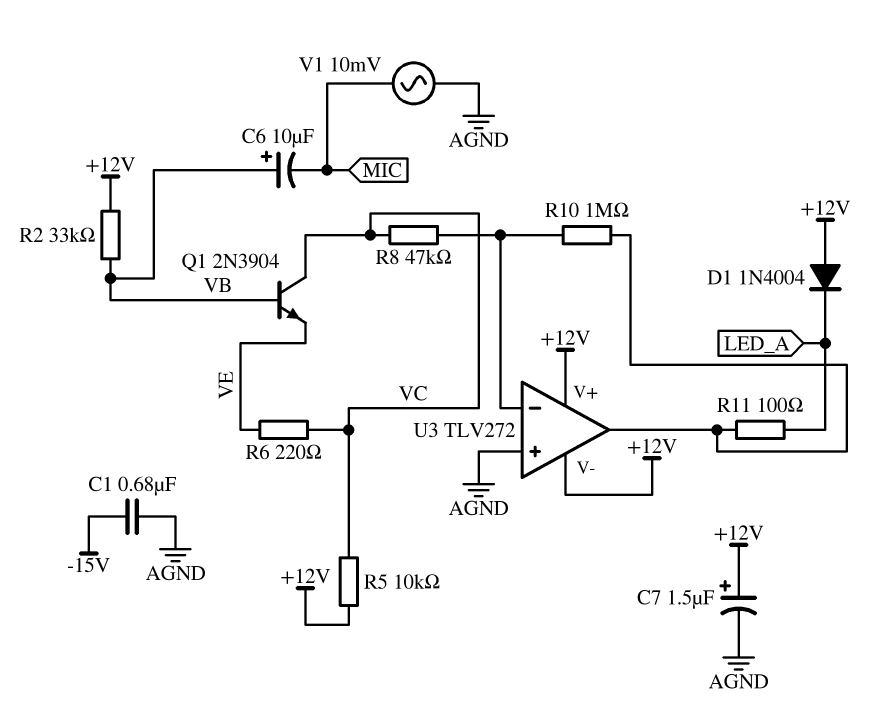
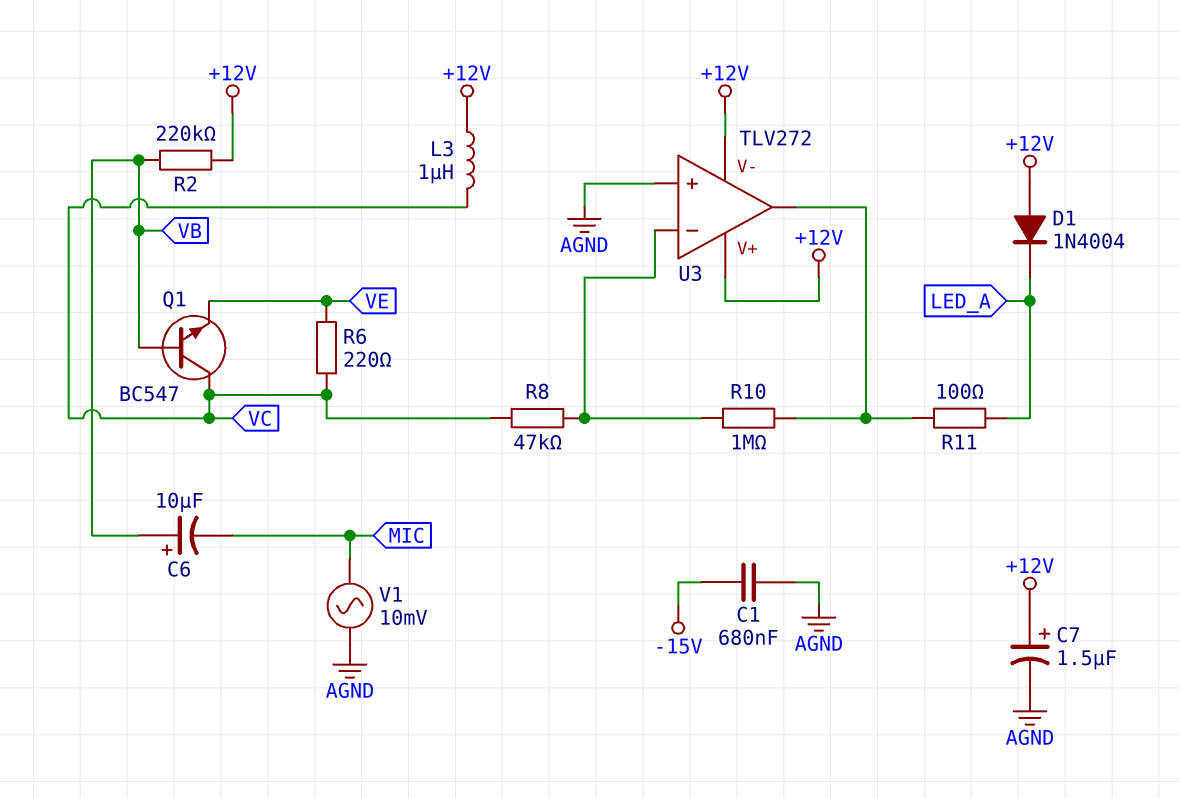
L3: none -> 1uH (+12V, VC)
Q1: NPN 2N3904 (B VB, C VC, E VE) -> NPN BC547 (B VB, C VC, E VE)
R2: 33k (+12V, VB) -> 220k (+12V, VB)
R5: 10k (+12V, VC) -> none

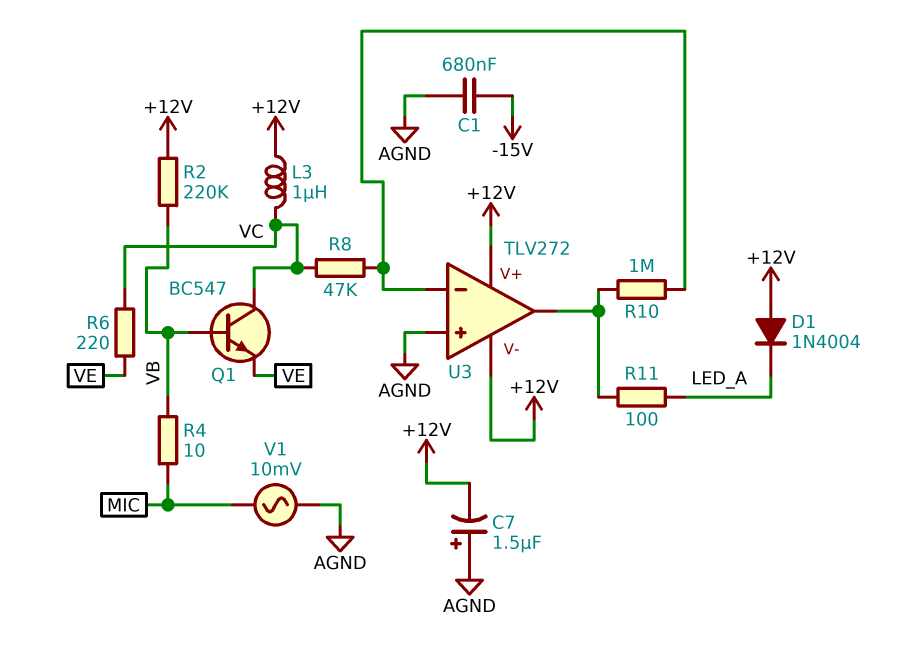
C6: 10uF (plus VB, minus MIC) -> none
C7: 1.5uF (plus +12V, minus AGND) -> 1.5uF (plus AGND, minus +12V)
R4: none -> 10 (MIC, VB)

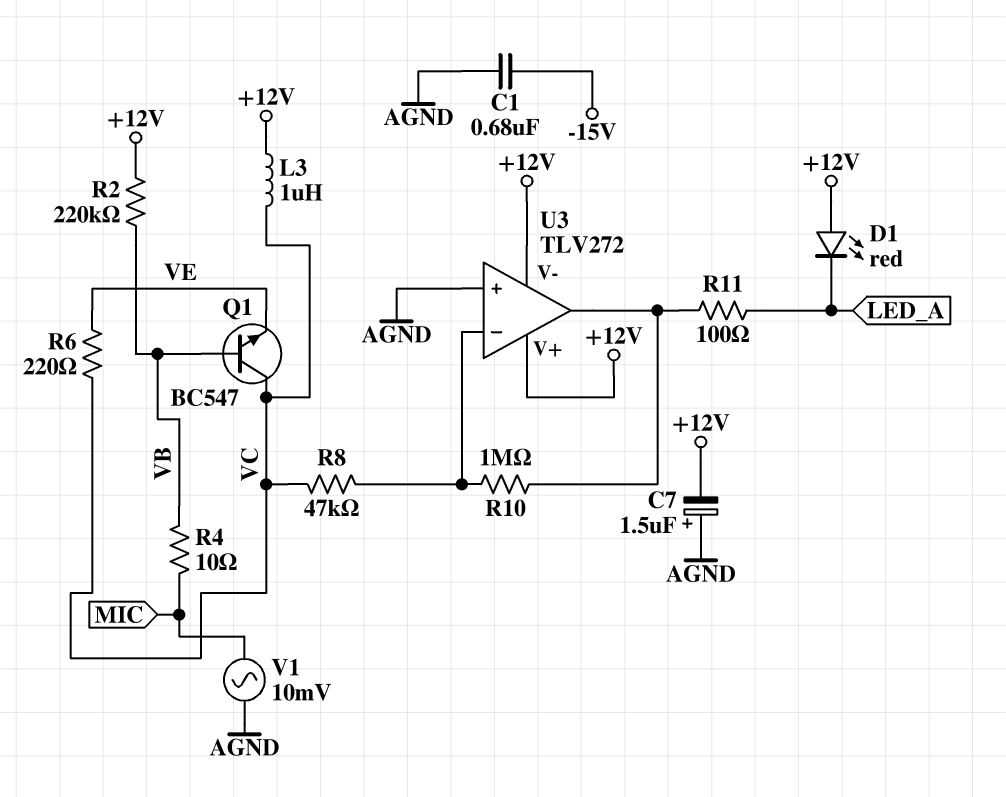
D1: diode 1N4004 (A +12V, K LED_A) -> LED red (A +12V, K LED_A)

